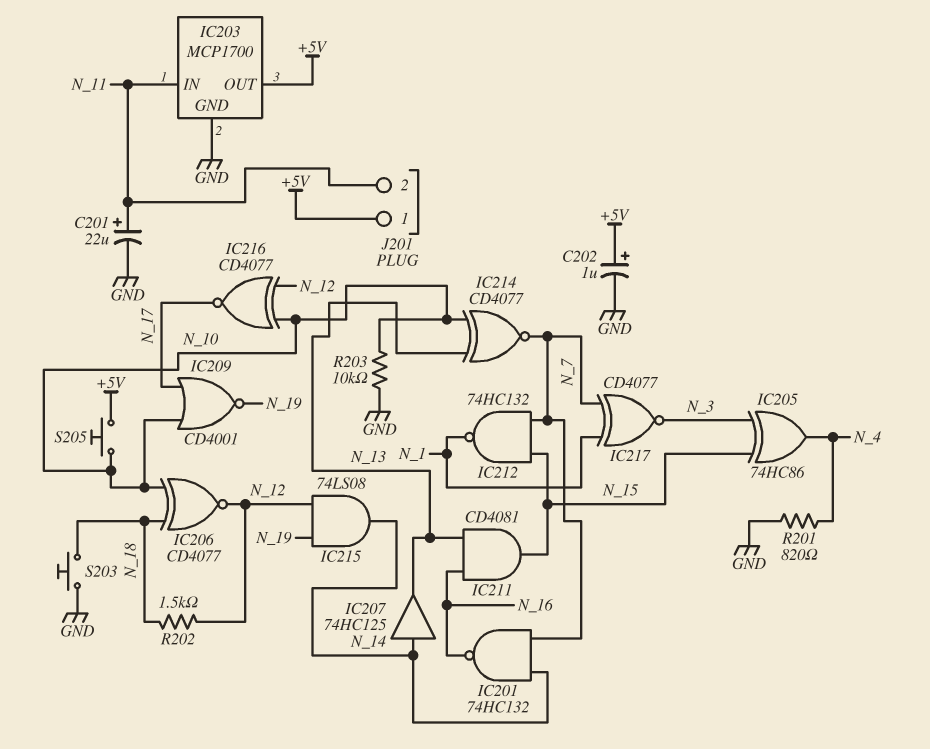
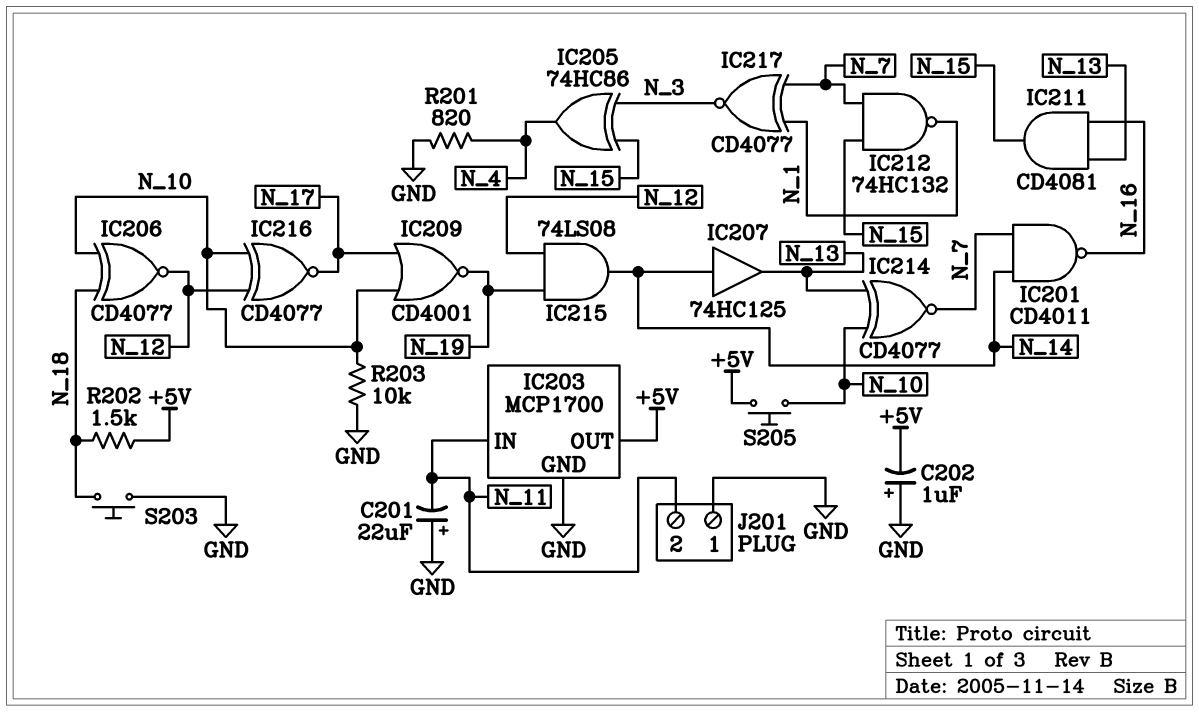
C201: 22uF (plus N_11, minus GND) -> 22uF (plus GND, minus N_11)
C202: 1uF (plus +5V, minus GND) -> 1uF (plus GND, minus +5V)
IC201: NAND 74HC132 (in N_7, in N_14, out N_16) -> NAND CD4011 (in N_7, in N_14, out N_16)
J201 pin 1: +5V -> GND
R202: 1.5k (N_12, N_18) -> 1.5k (+5V, N_18)

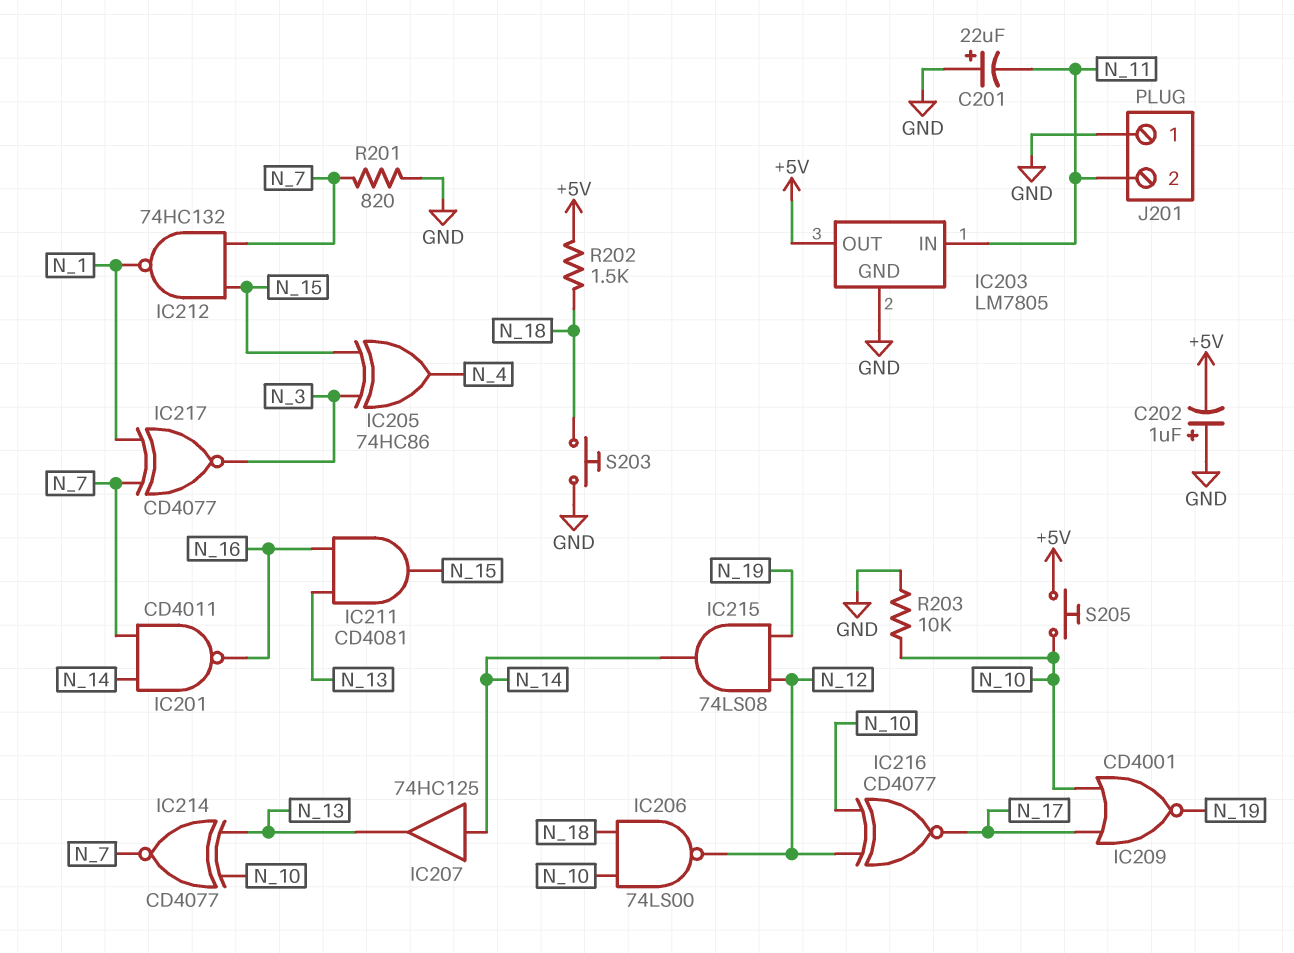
IC203: MCP1700 -> LM7805
IC206: XNOR CD4077 (in N_10, in N_18, out N_12) -> NAND 74LS00 (in N_10, in N_18, out N_12)
R201: 820 (GND, N_4) -> 820 (GND, N_7)

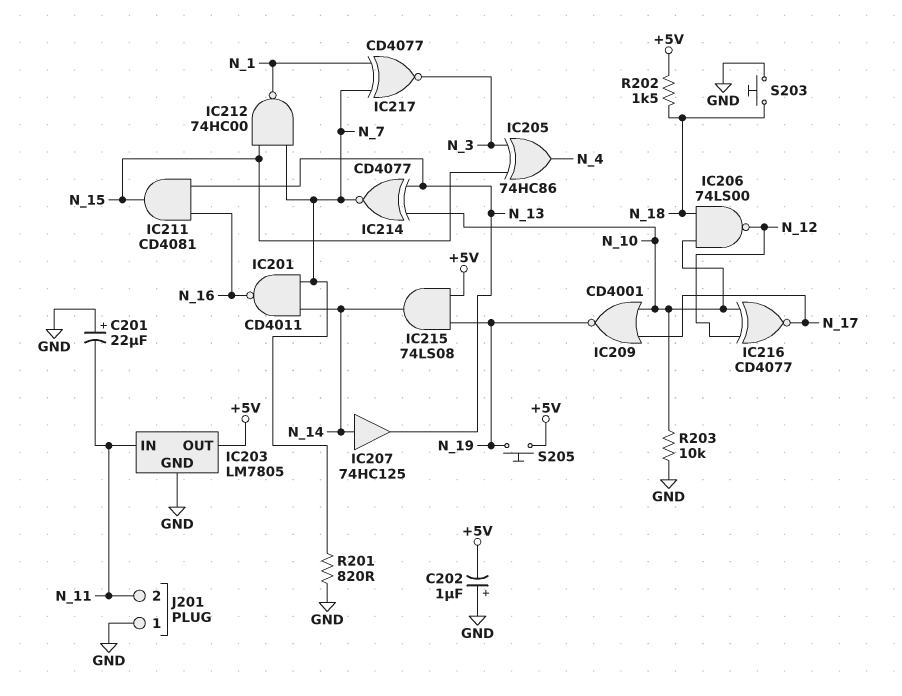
IC212: NAND 74HC132 (in N_7, in N_15, out N_1) -> NAND 74HC00 (in N_7, in N_15, out N_1)
IC215: AND 74LS08 (in N_12, in N_19, out N_14) -> AND 74LS08 (in +5V, in N_19, out N_14)
S205: button (+5V, N_10) -> button (+5V, N_19)

